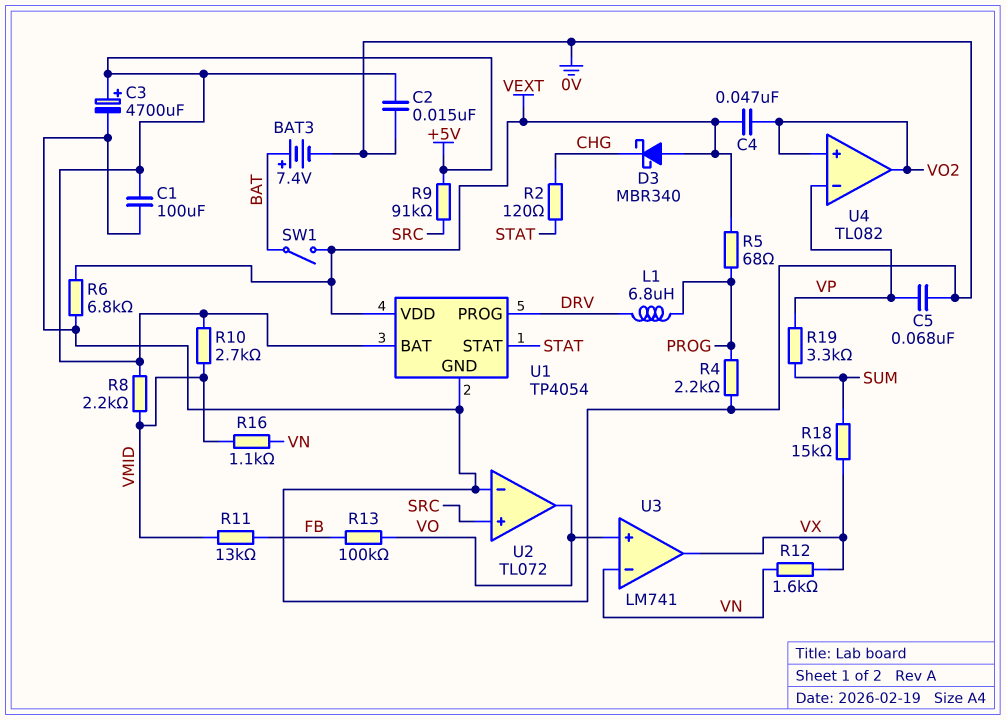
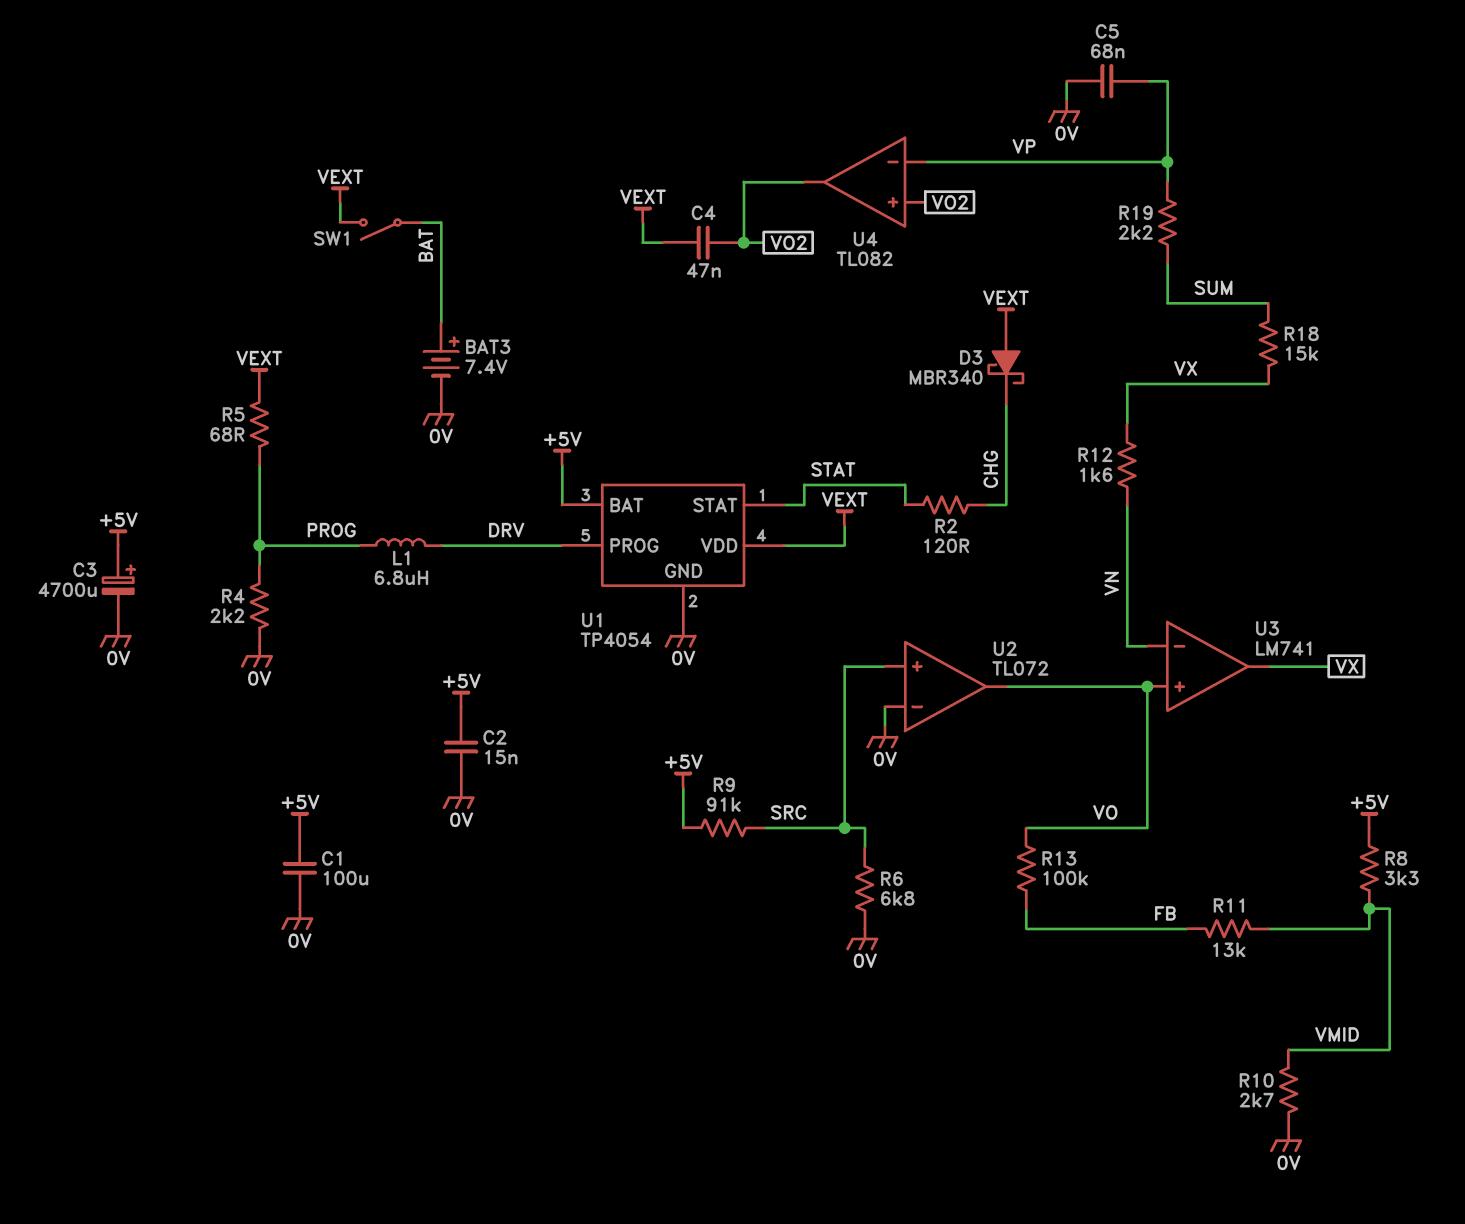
R6: 6.8k (0V, VEXT) -> 6.8k (0V, SRC)
R8: 2.2k (+5V, VMID) -> 3.3k (+5V, VMID)
R10: 2.7k (+5V, VMID) -> 2.7k (0V, VMID)
R16: 1.1k (VMID, VN) -> none
R19: 3.3k (SUM, VP) -> 2.2k (SUM, VP)

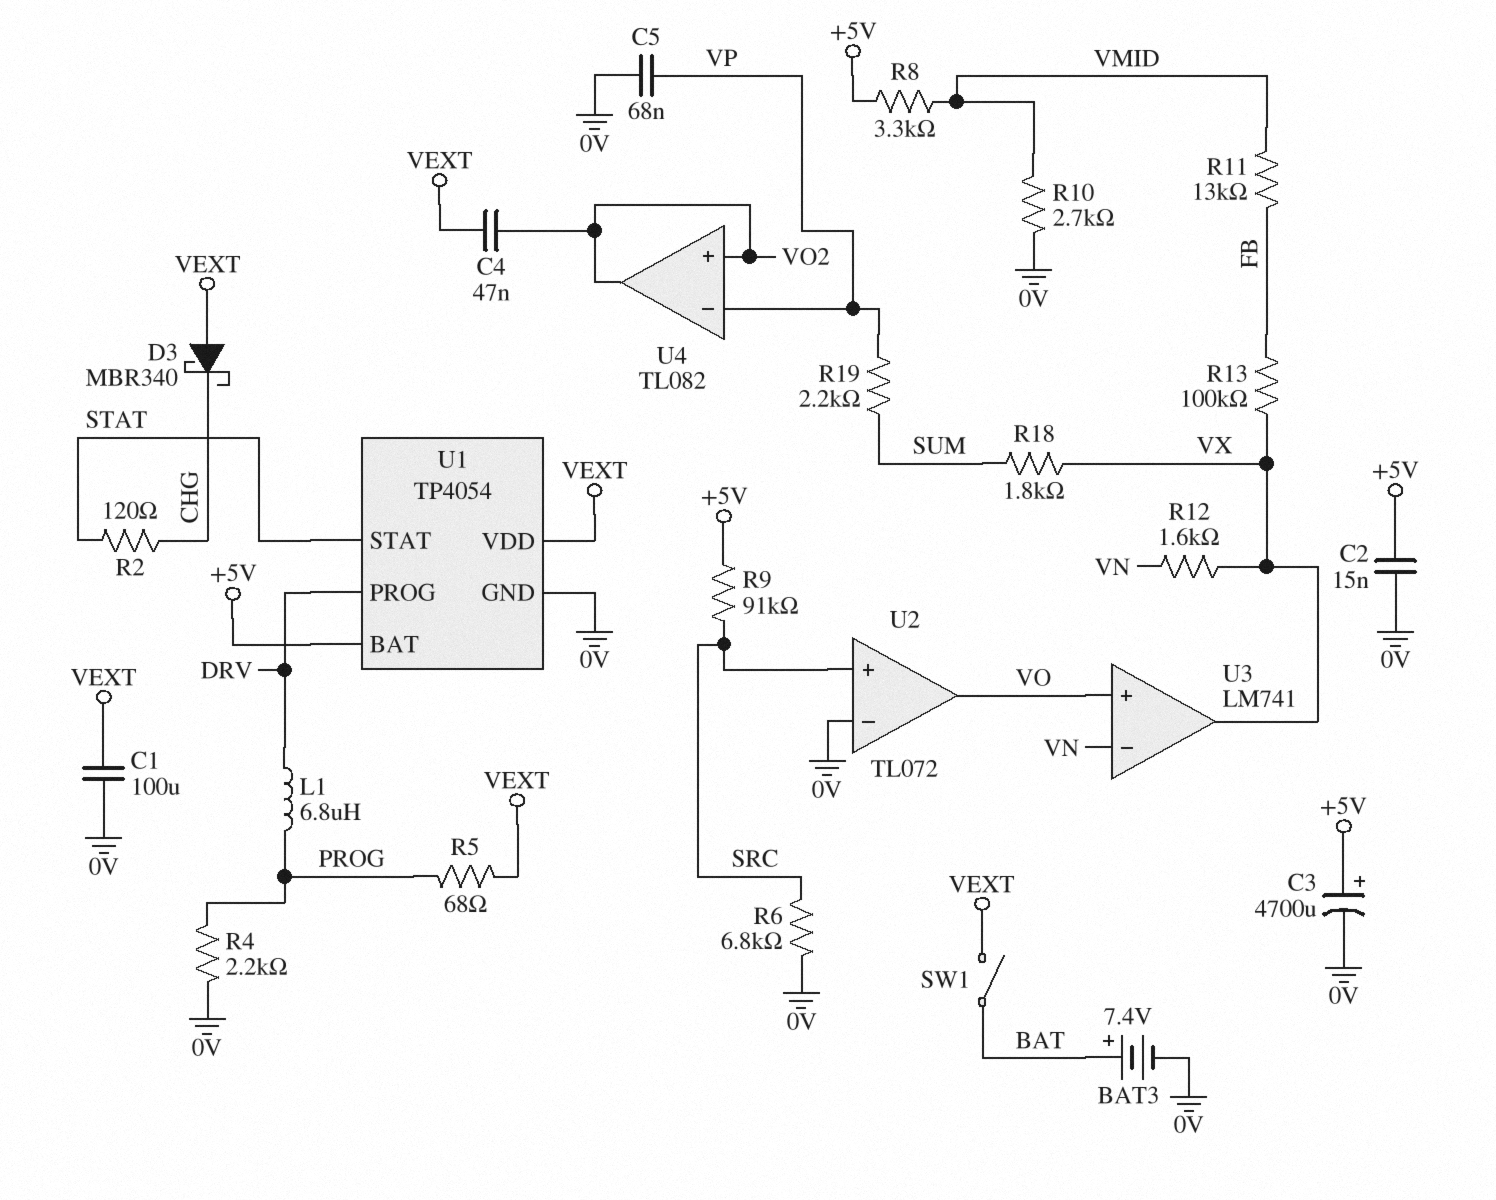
C1: 100uF (+5V, 0V) -> 100uF (0V, VEXT)
R13: 100k (FB, VO) -> 100k (FB, VX)
R18: 15k (SUM, VX) -> 1.8k (SUM, VX)

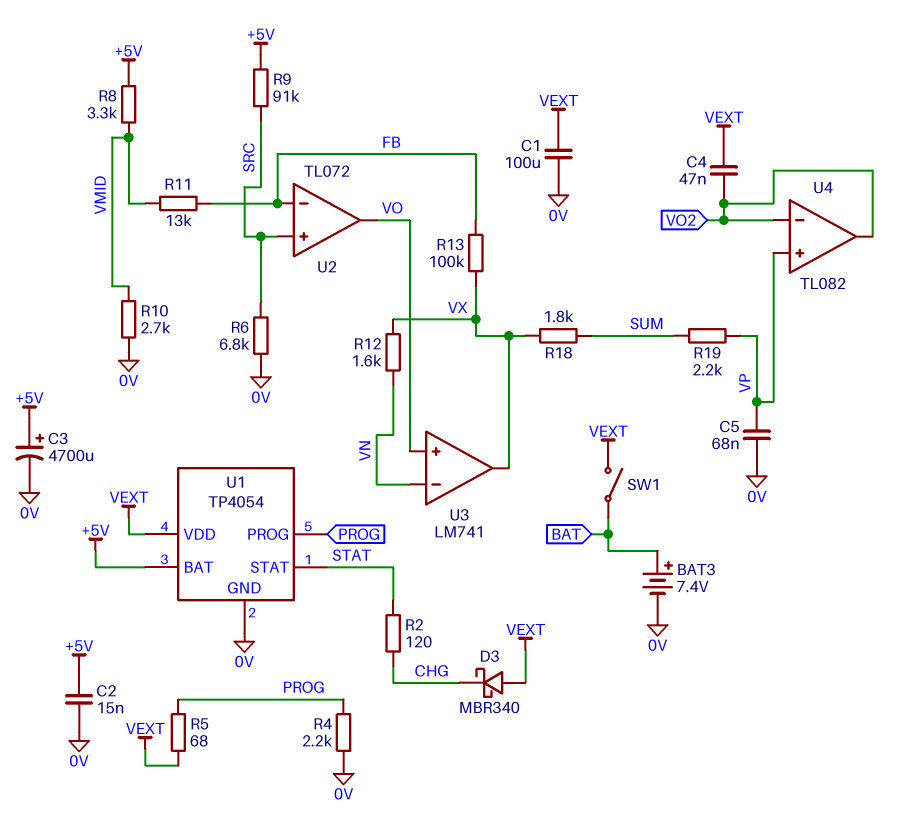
L1: 6.8uH (DRV, PROG) -> none
U1 pin PROG: DRV -> PROG
U2 pin in-: 0V -> FB
U4 pin in+: VO2 -> VP
U4 pin in-: VP -> VO2

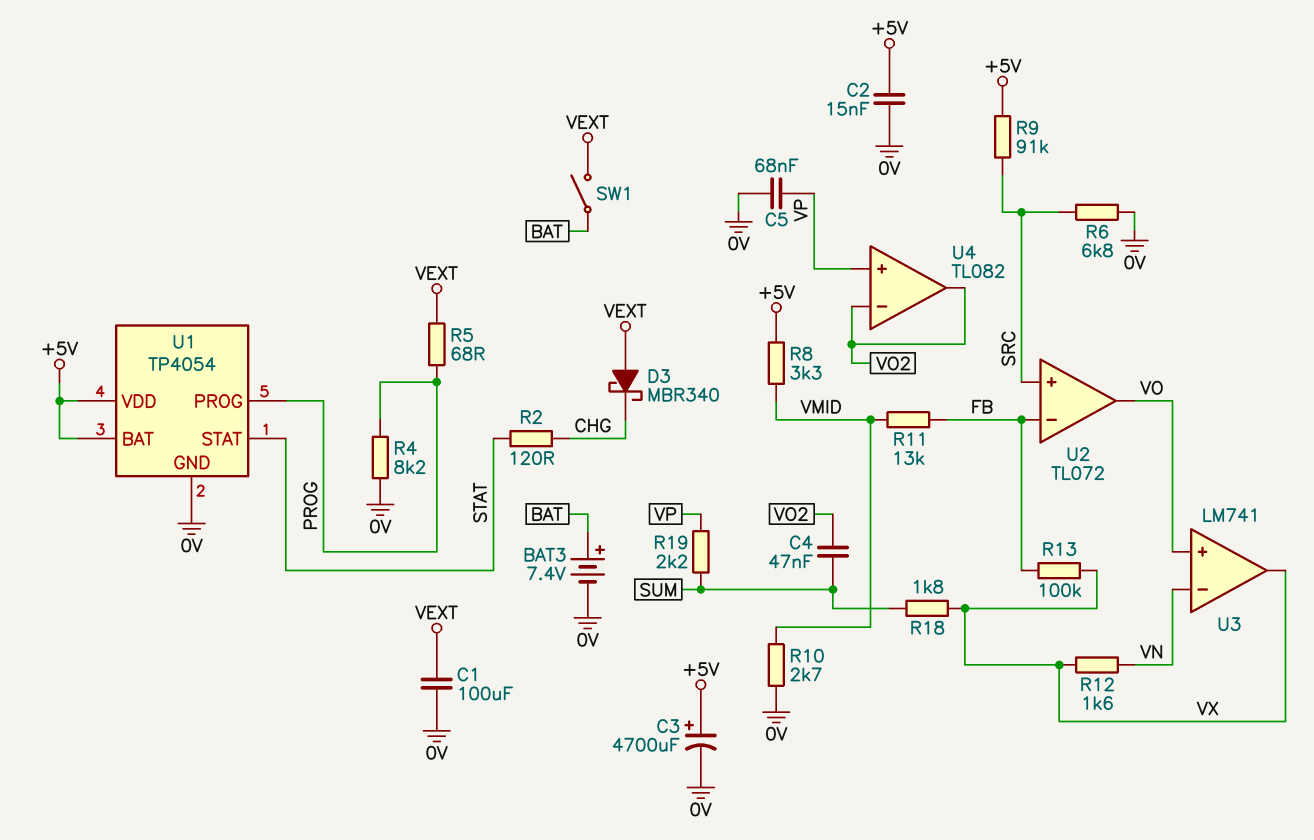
C4: 47nF (VEXT, VO2) -> 47nF (SUM, VO2)
R4: 2.2k (0V, PROG) -> 8.2k (0V, PROG)
U1 pin VDD: VEXT -> +5V

